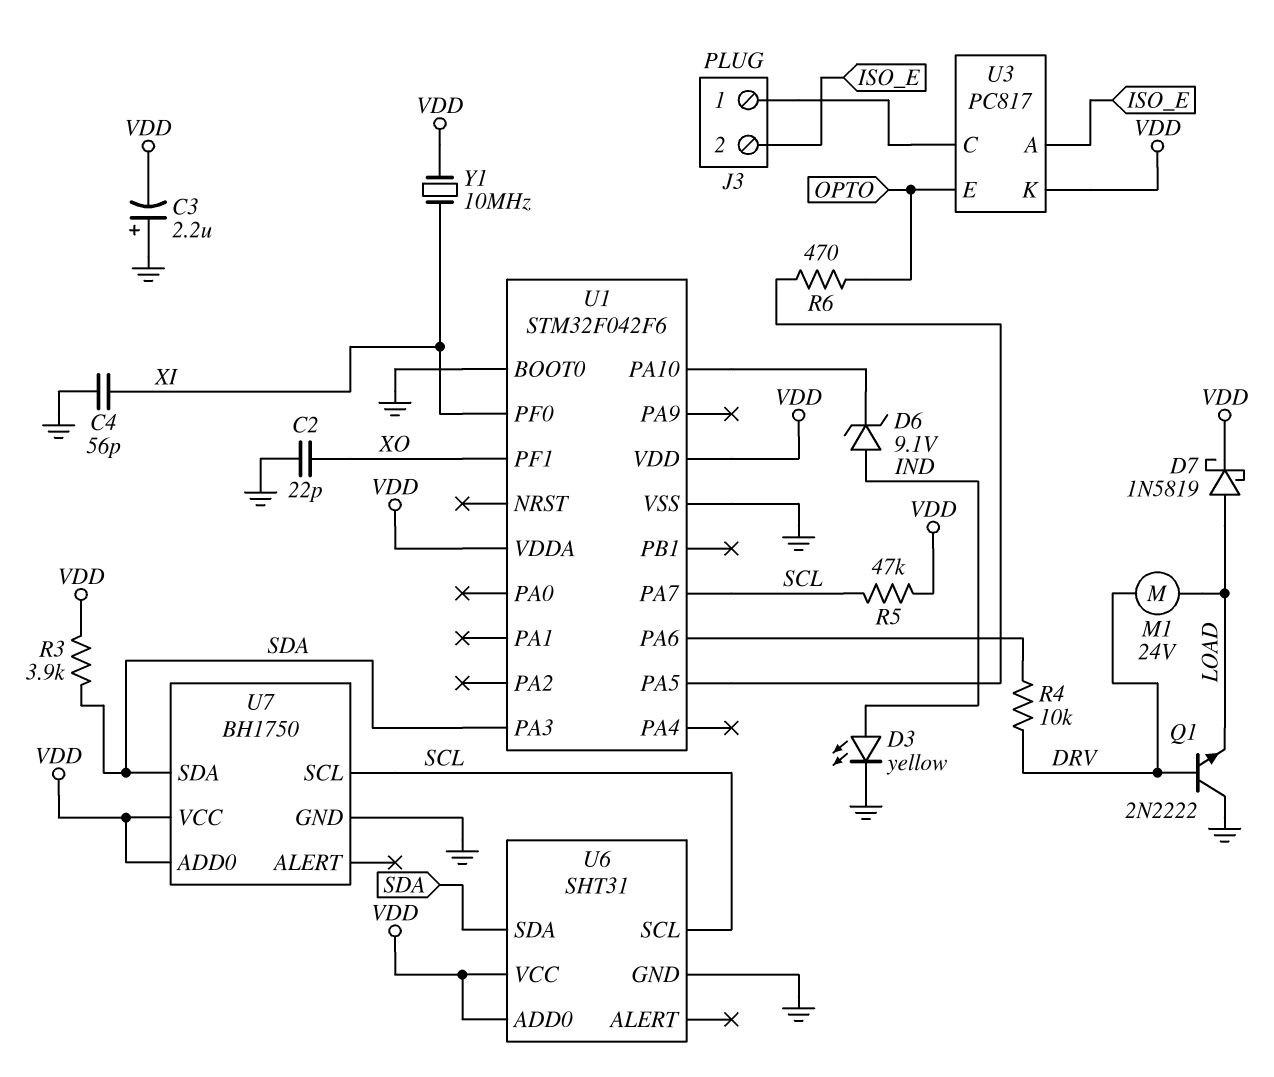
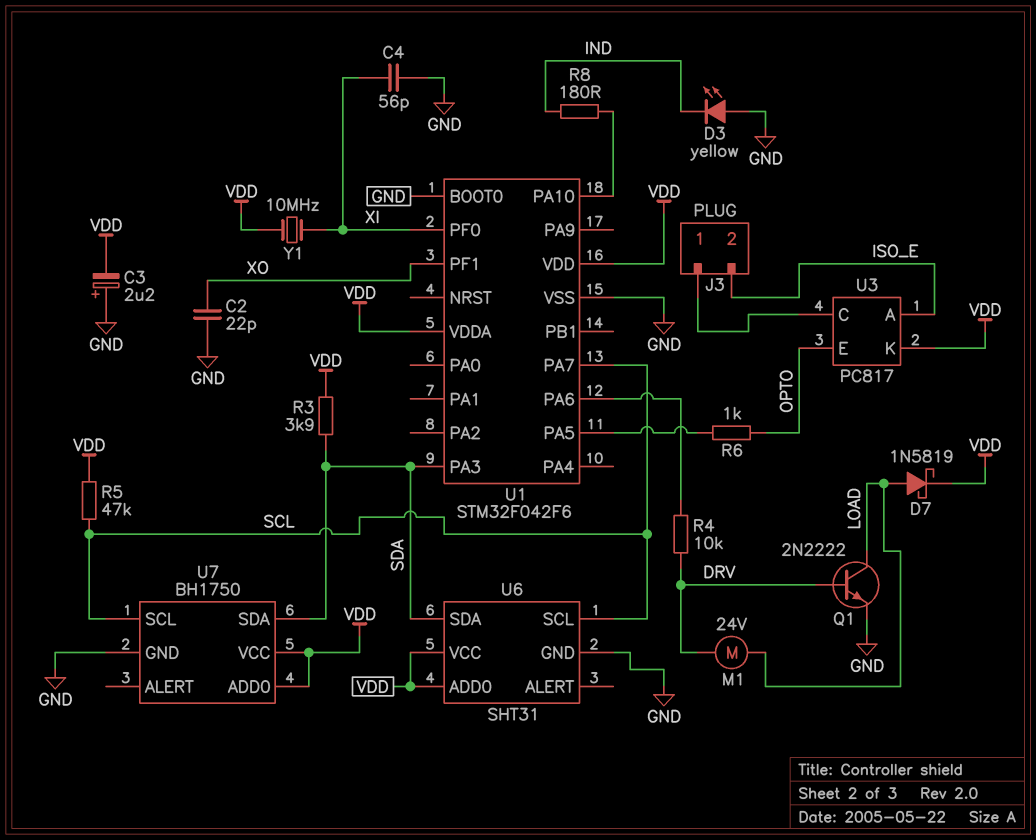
D3: LED yellow (A IND, K GND) -> LED yellow (A GND, K IND)
D6: zener 9.1V (A IND, K U1/PA10) -> none
Q1: NPN 2N2222 (B DRV, C GND, E LOAD) -> NPN 2N2222 (B DRV, C LOAD, E GND)
R6: 470 (OPTO, U1/PA5) -> 1k (OPTO, U1/PA5)
R8: none -> 180 (IND, U1/PA10)

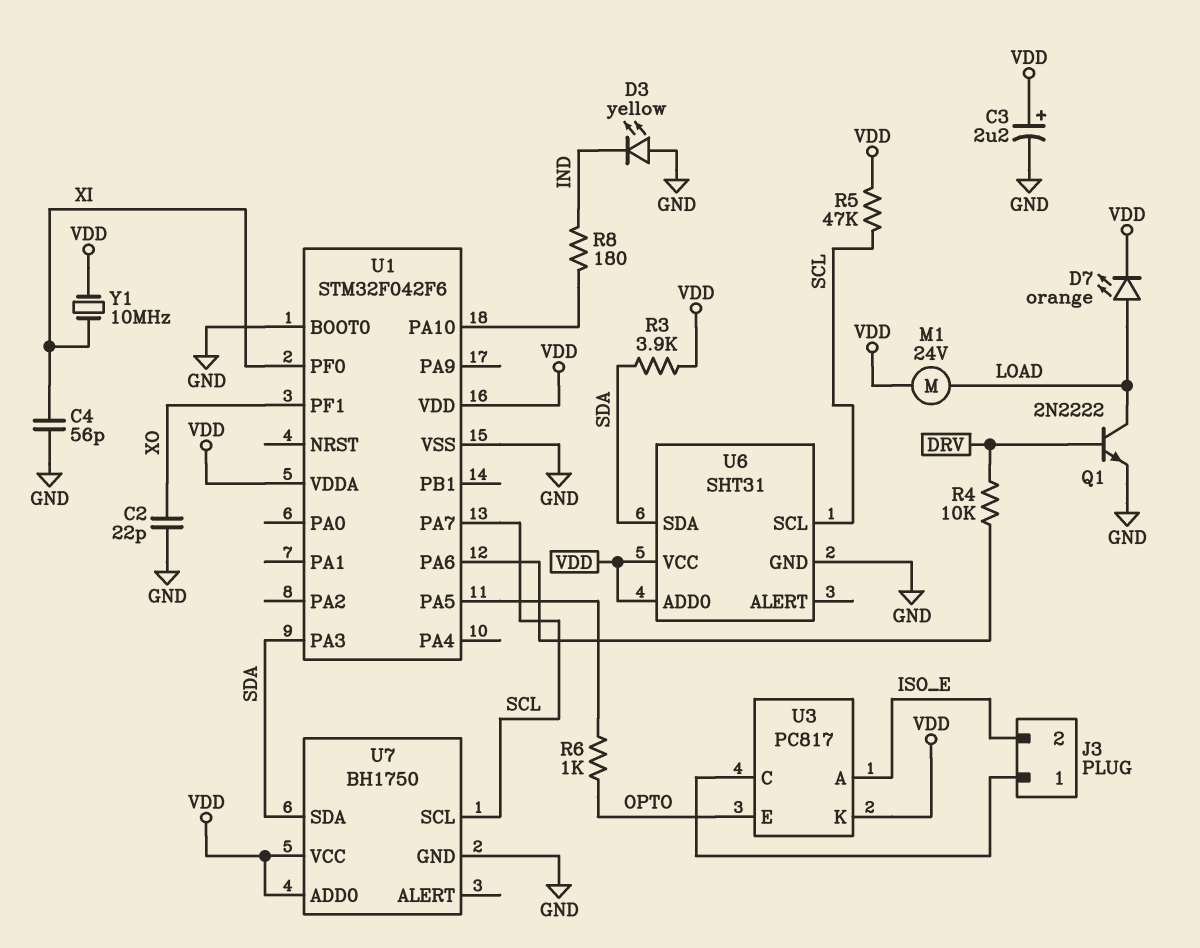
C3: 2.2uF (plus GND, minus VDD) -> 2.2uF (plus VDD, minus GND)
D7: schottky 1N5819 (A LOAD, K VDD) -> LED orange (A LOAD, K VDD)
M1: motor 24V (DRV, LOAD) -> motor 24V (LOAD, VDD)

